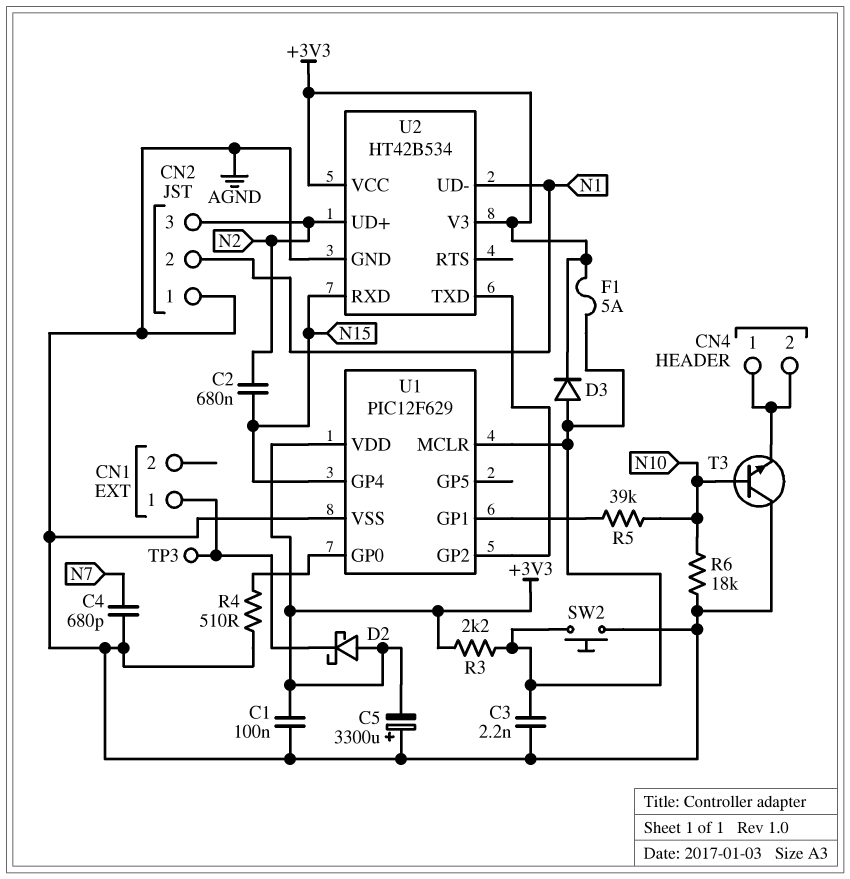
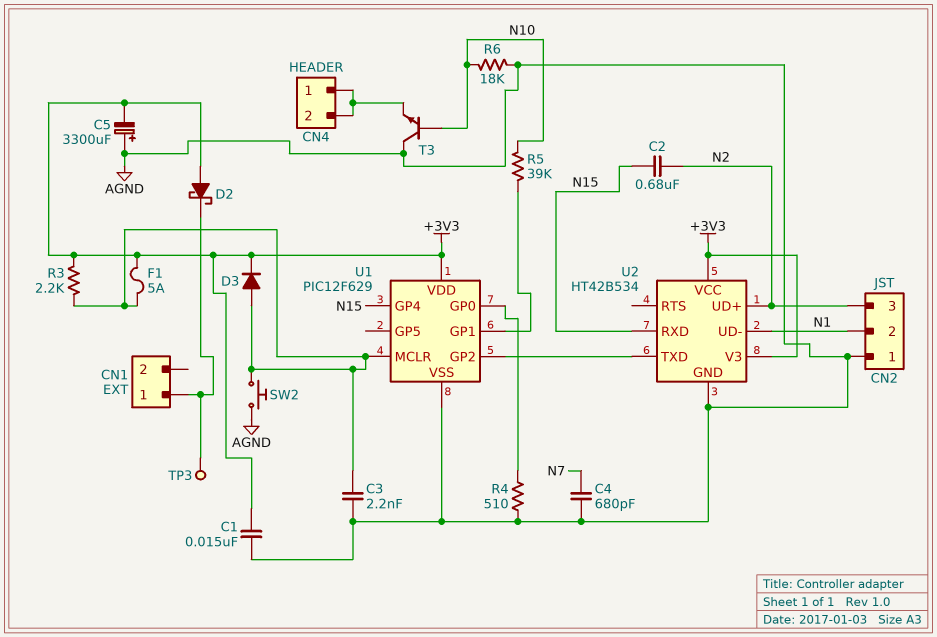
C1: 100nF (+3V3, AGND) -> 15nF (+3V3, AGND)

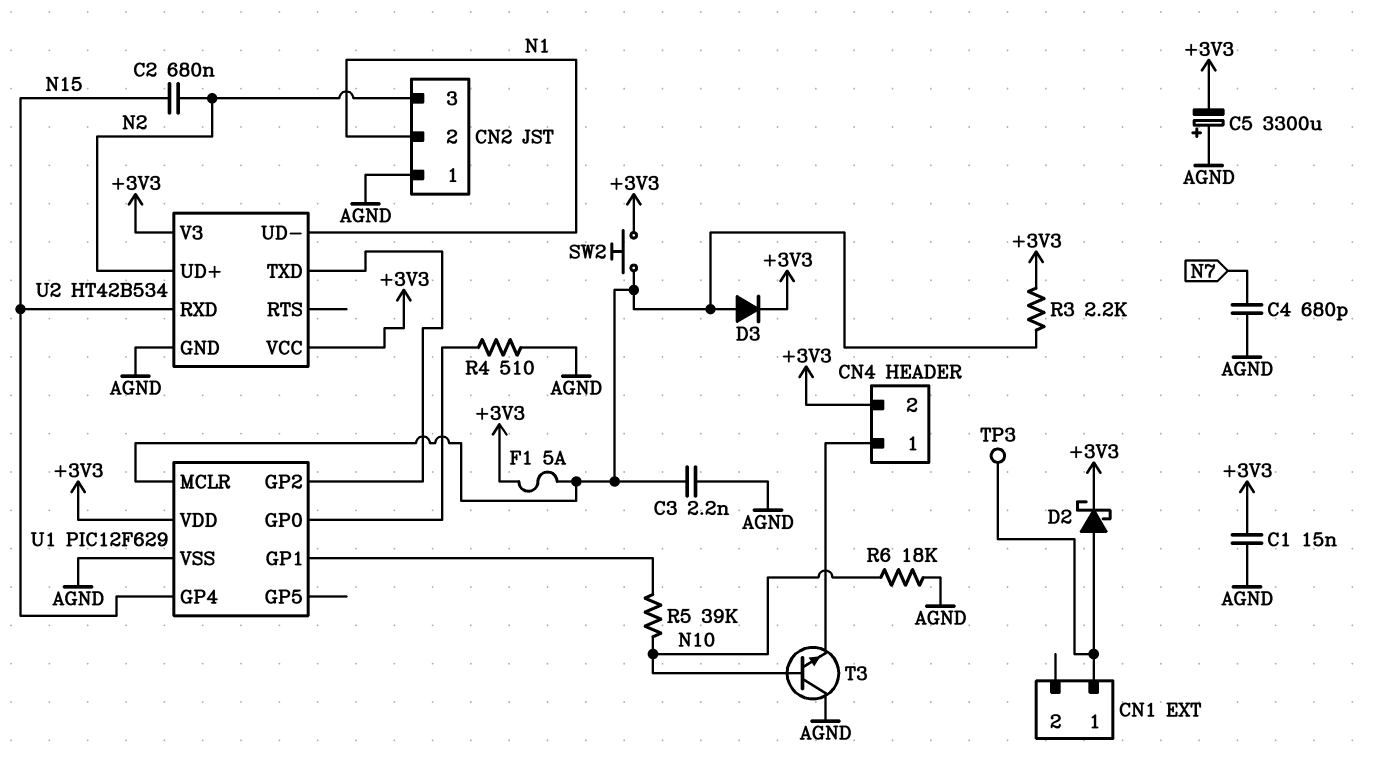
CN4 pin 2: CN4/1 -> +3V3
D2: schottky (A +3V3, K CN1/1) -> schottky (A CN1/1, K +3V3)
SW2: button (AGND, U1/MCLR) -> button (+3V3, U1/MCLR)

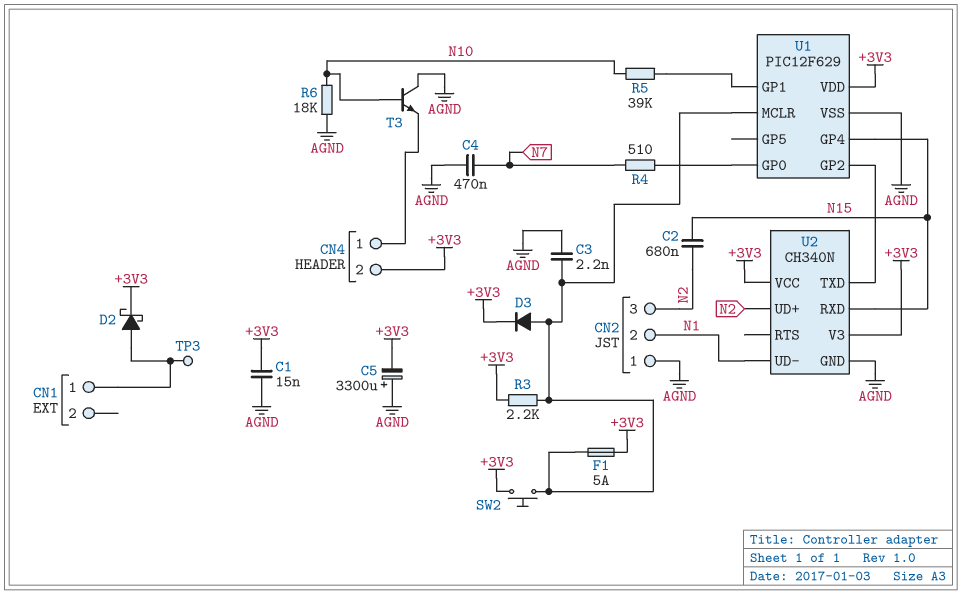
C4: 680pF (AGND, N7) -> 470nF (AGND, N7)
R4: 510 (AGND, U1/GP0) -> 510 (N7, U1/GP0)
U2: HT42B534 -> CH340N

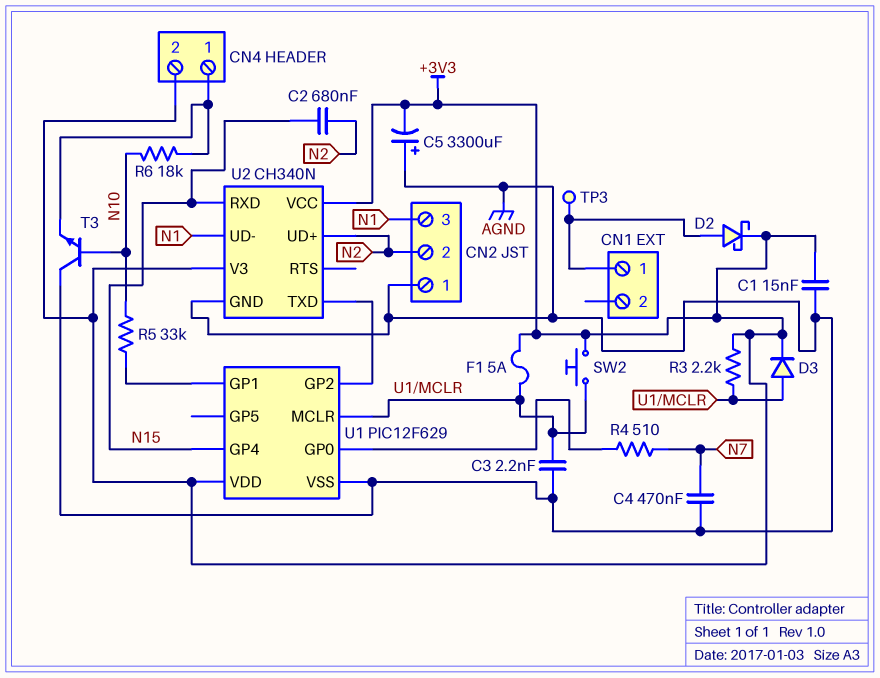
CN2 pin 2: N1 -> N2
CN2 pin 3: N2 -> N1
R5: 39k (N10, U1/GP1) -> 33k (N10, U1/GP1)
R6: 18k (AGND, N10) -> 18k (CN4/1, N10)

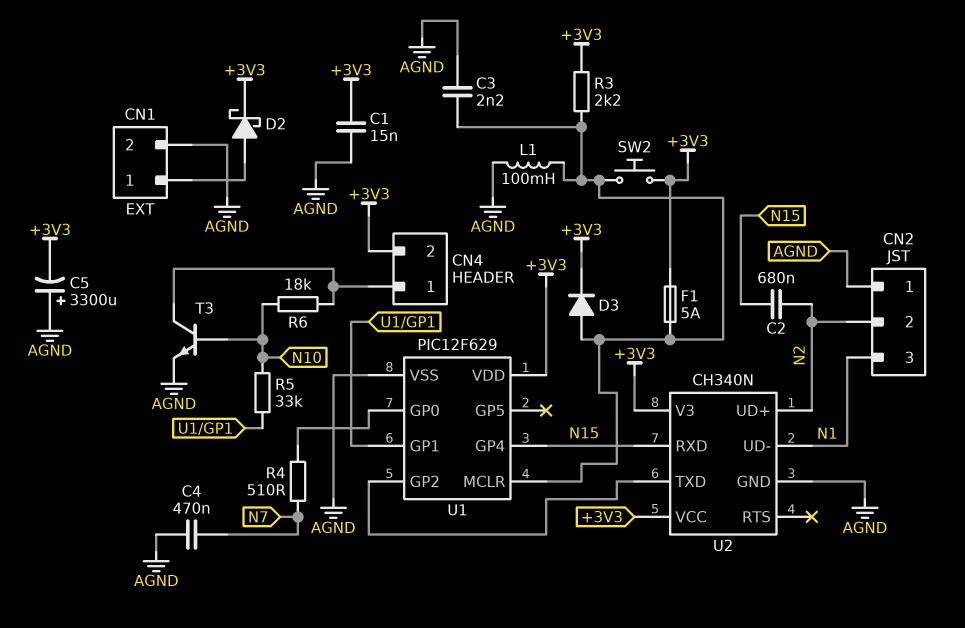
CN1 pin 2: none -> AGND
L1: none -> 100mH (AGND, U1/MCLR)
T3: NPN (B N10, C AGND, E CN4/1) -> NPN (B N10, C CN4/1, E AGND)
TP3: test point (CN1/1) -> none

